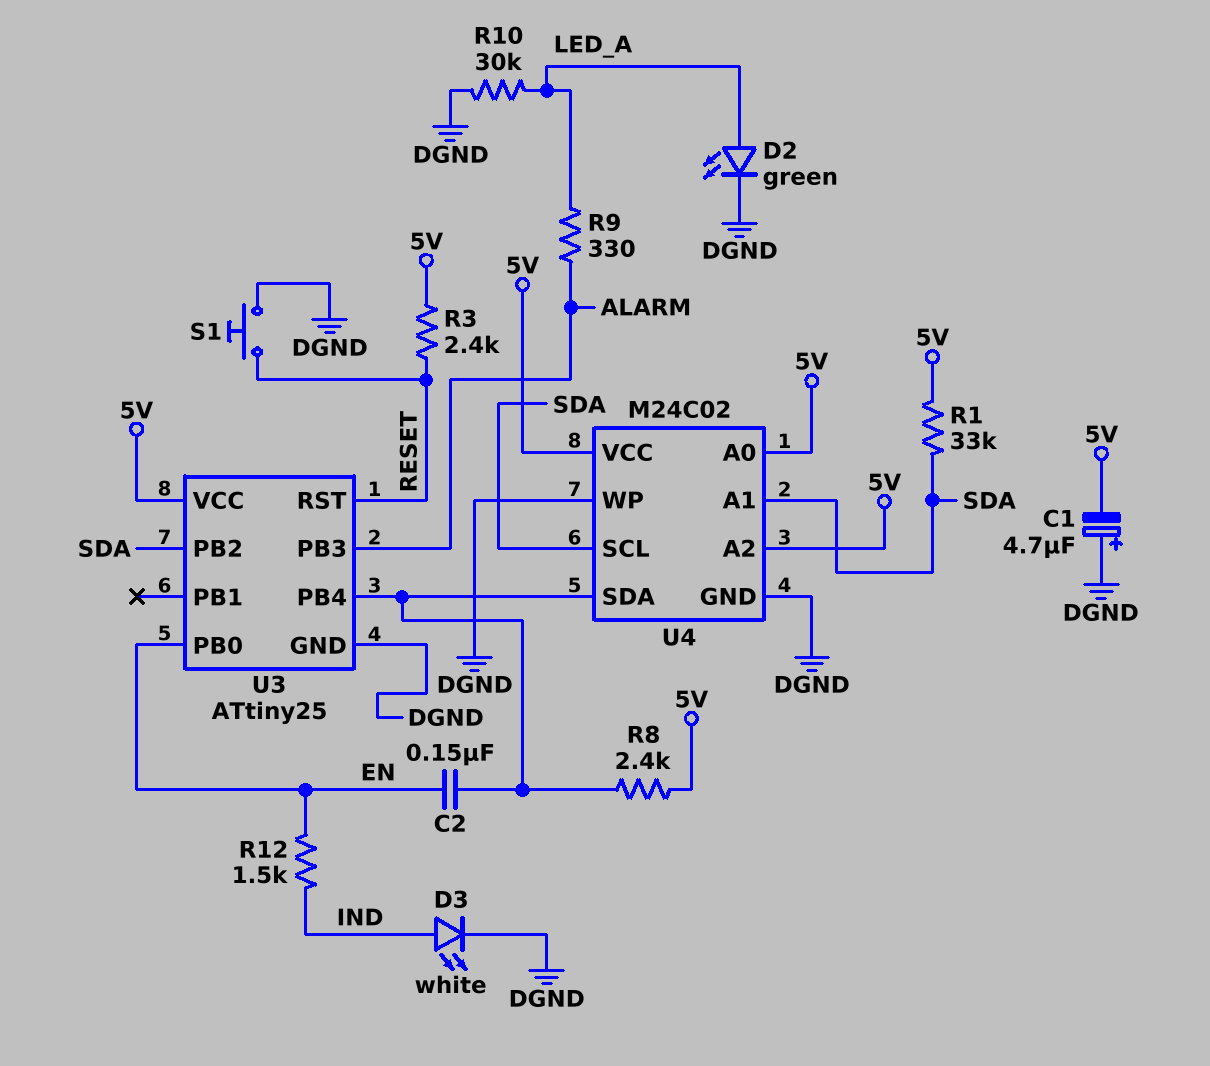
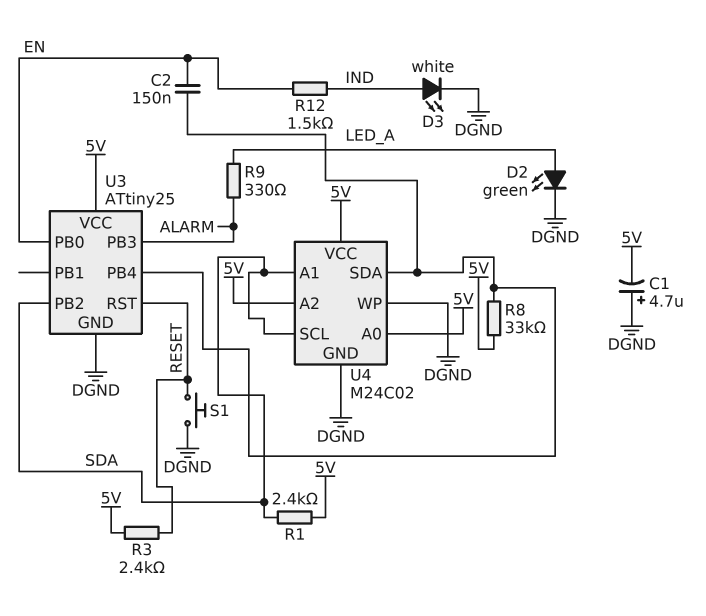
R1: 33k (5V, SDA) -> 2.4k (5V, SDA)
R8: 2.4k (5V, U3/PB4) -> 33k (5V, U3/PB4)
R10: 30k (DGND, LED_A) -> none

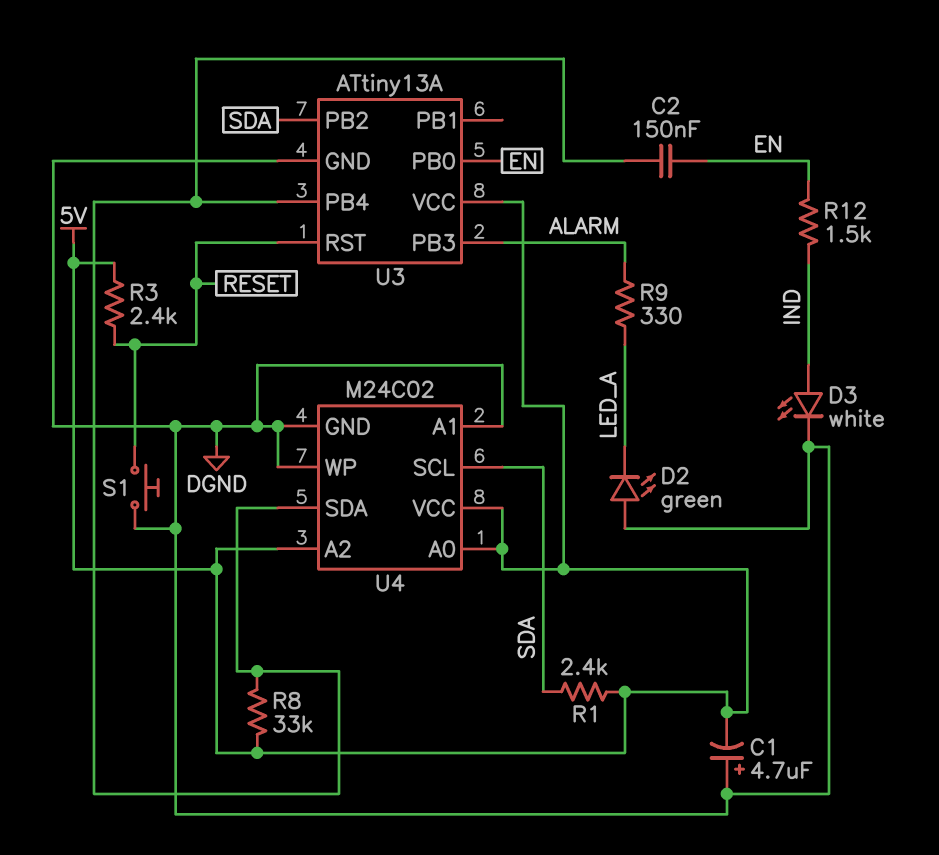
D2: LED green (A LED_A, K DGND) -> LED green (A DGND, K LED_A)
U3: ATtiny25 -> ATtiny13A
U4 pin A1: SDA -> DGND

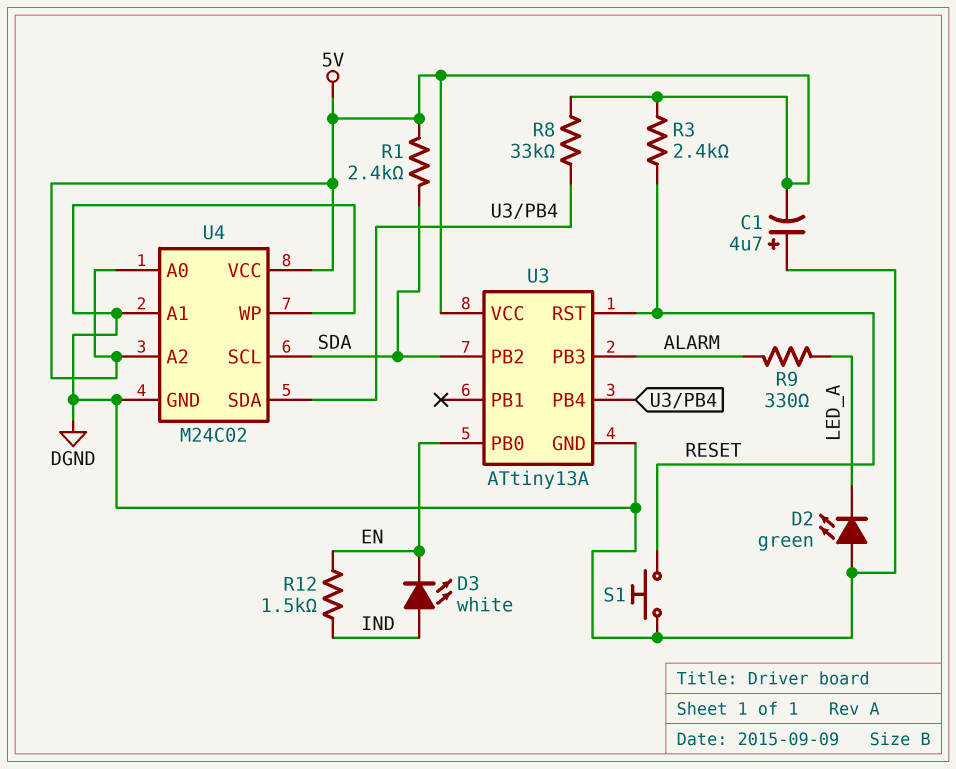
C2: 150nF (EN, U3/PB4) -> none
D3: LED white (A IND, K DGND) -> LED white (A IND, K EN)

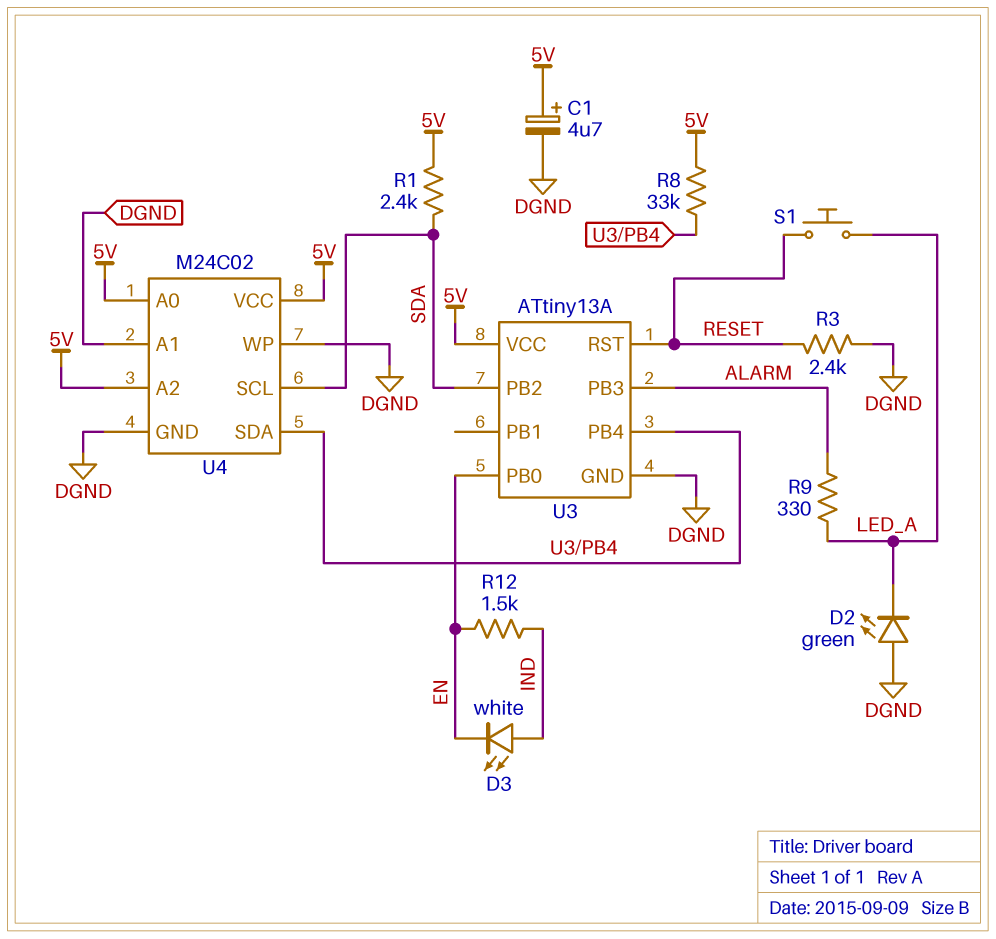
C1: 4.7uF (plus DGND, minus 5V) -> 4.7uF (plus 5V, minus DGND)
R3: 2.4k (5V, RESET) -> 2.4k (DGND, RESET)
S1: button (DGND, RESET) -> button (LED_A, RESET)

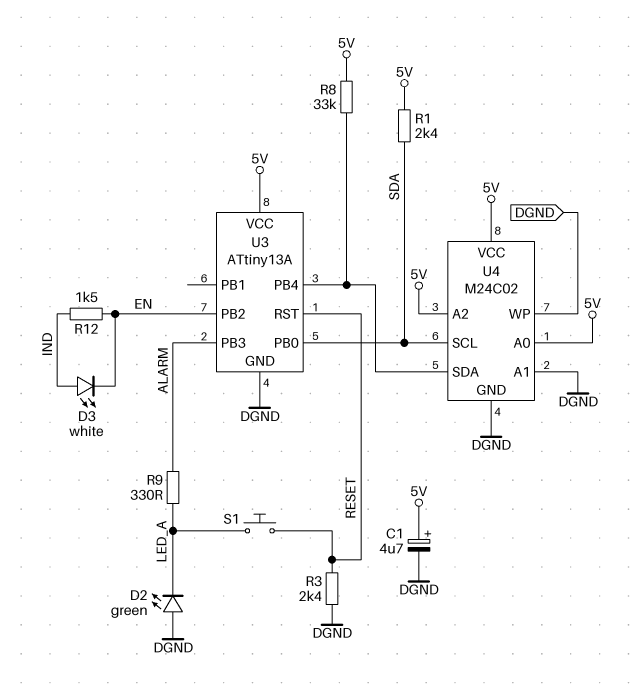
U3 pin PB0: EN -> SDA
U3 pin PB2: SDA -> EN

